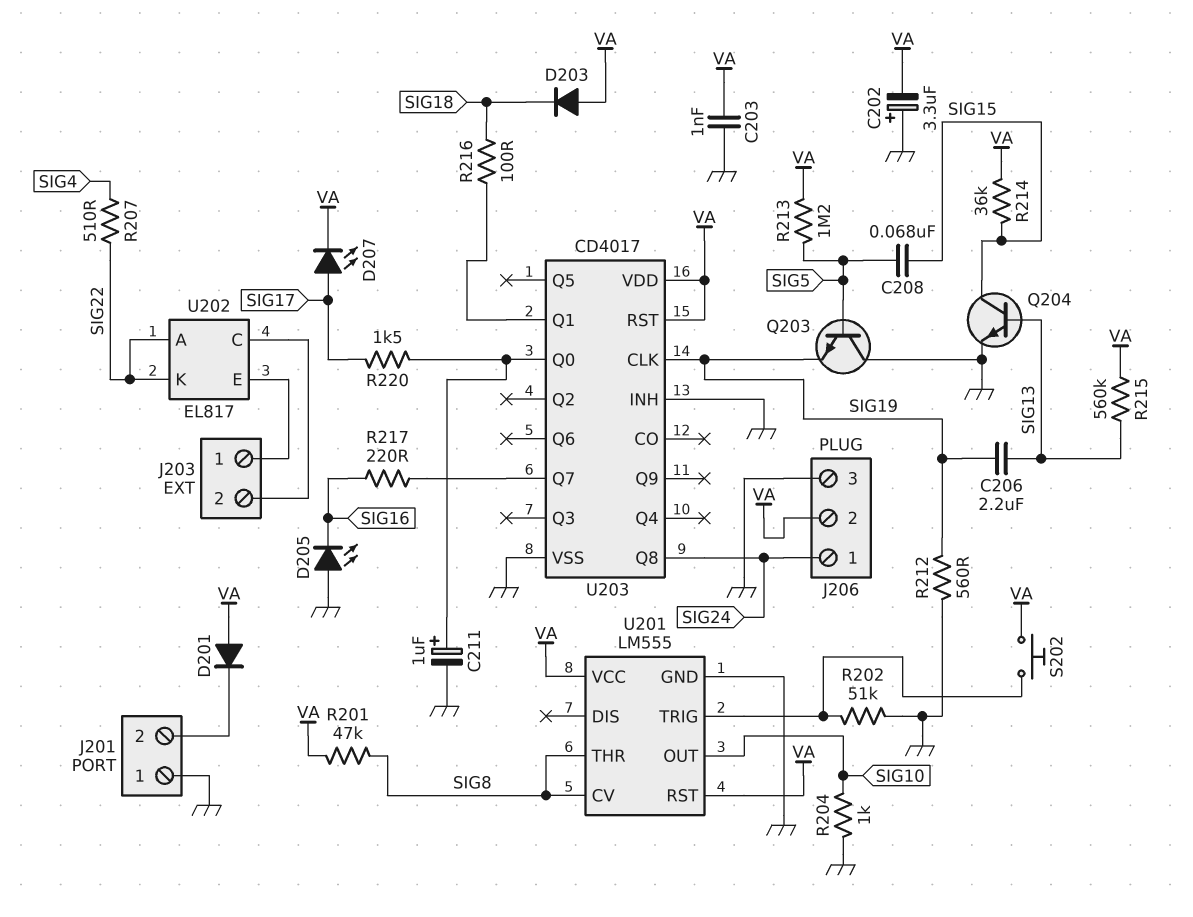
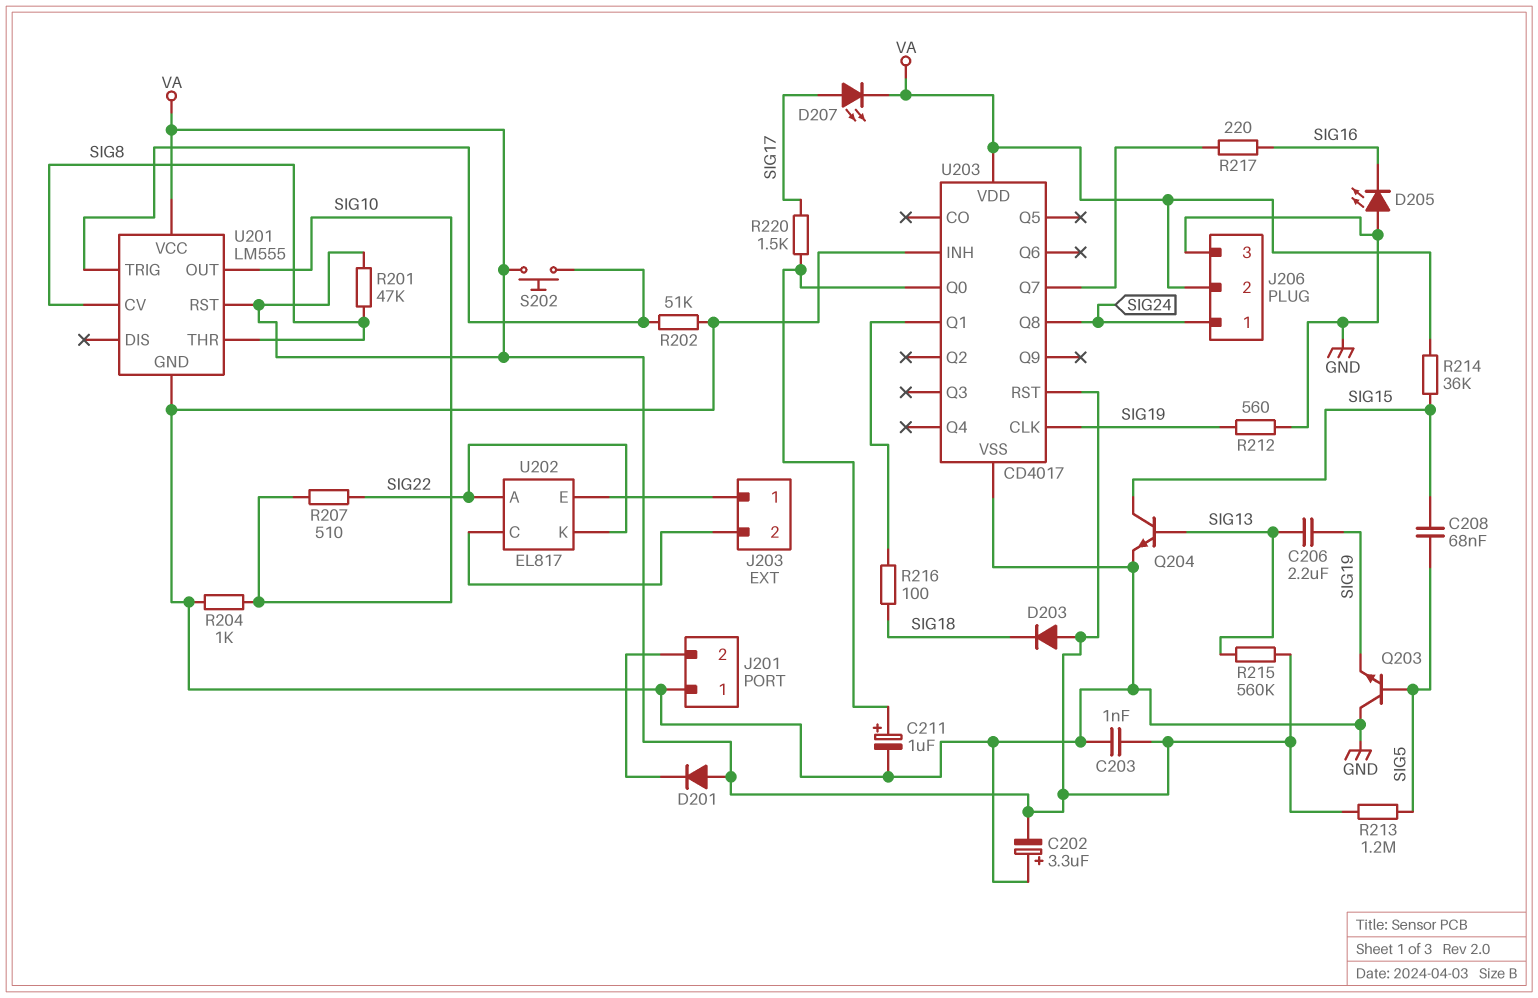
R207: 510 (SIG4, SIG22) -> 510 (SIG10, SIG22)

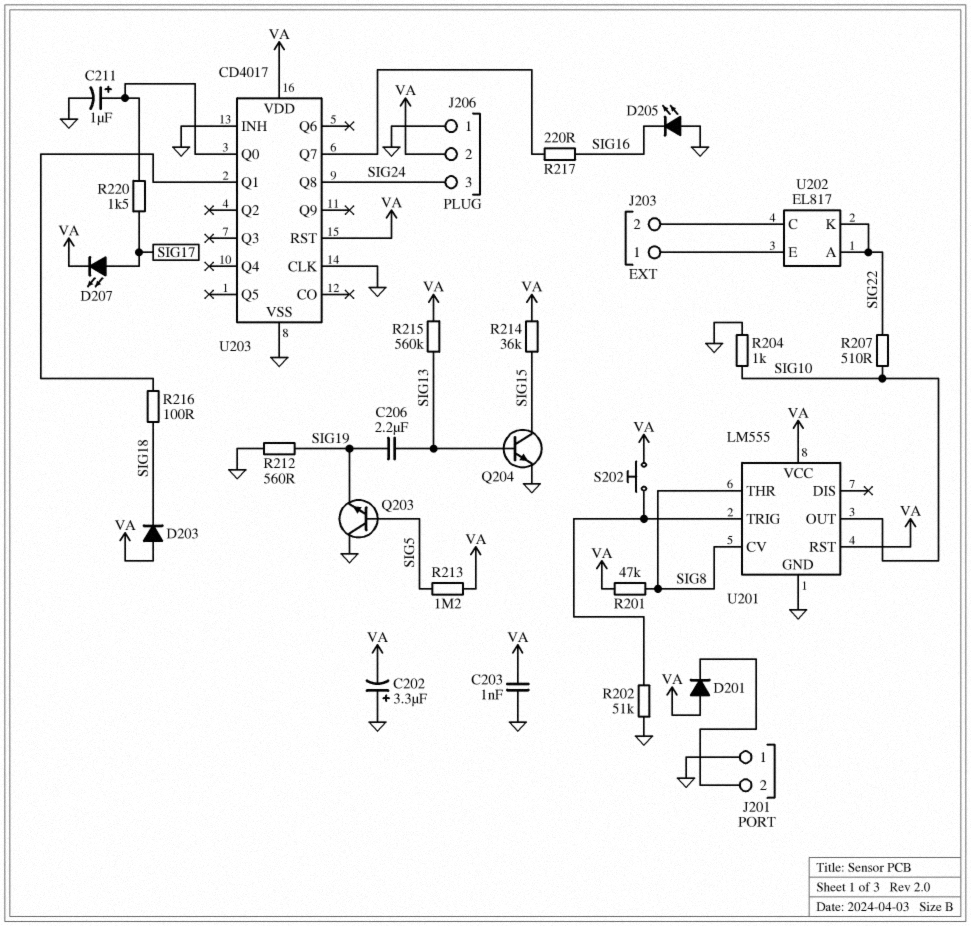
C208: 68nF (SIG5, SIG15) -> none
J206 pin 1: SIG24 -> GND
J206 pin 3: GND -> SIG24
U203 pin CLK: SIG19 -> GND

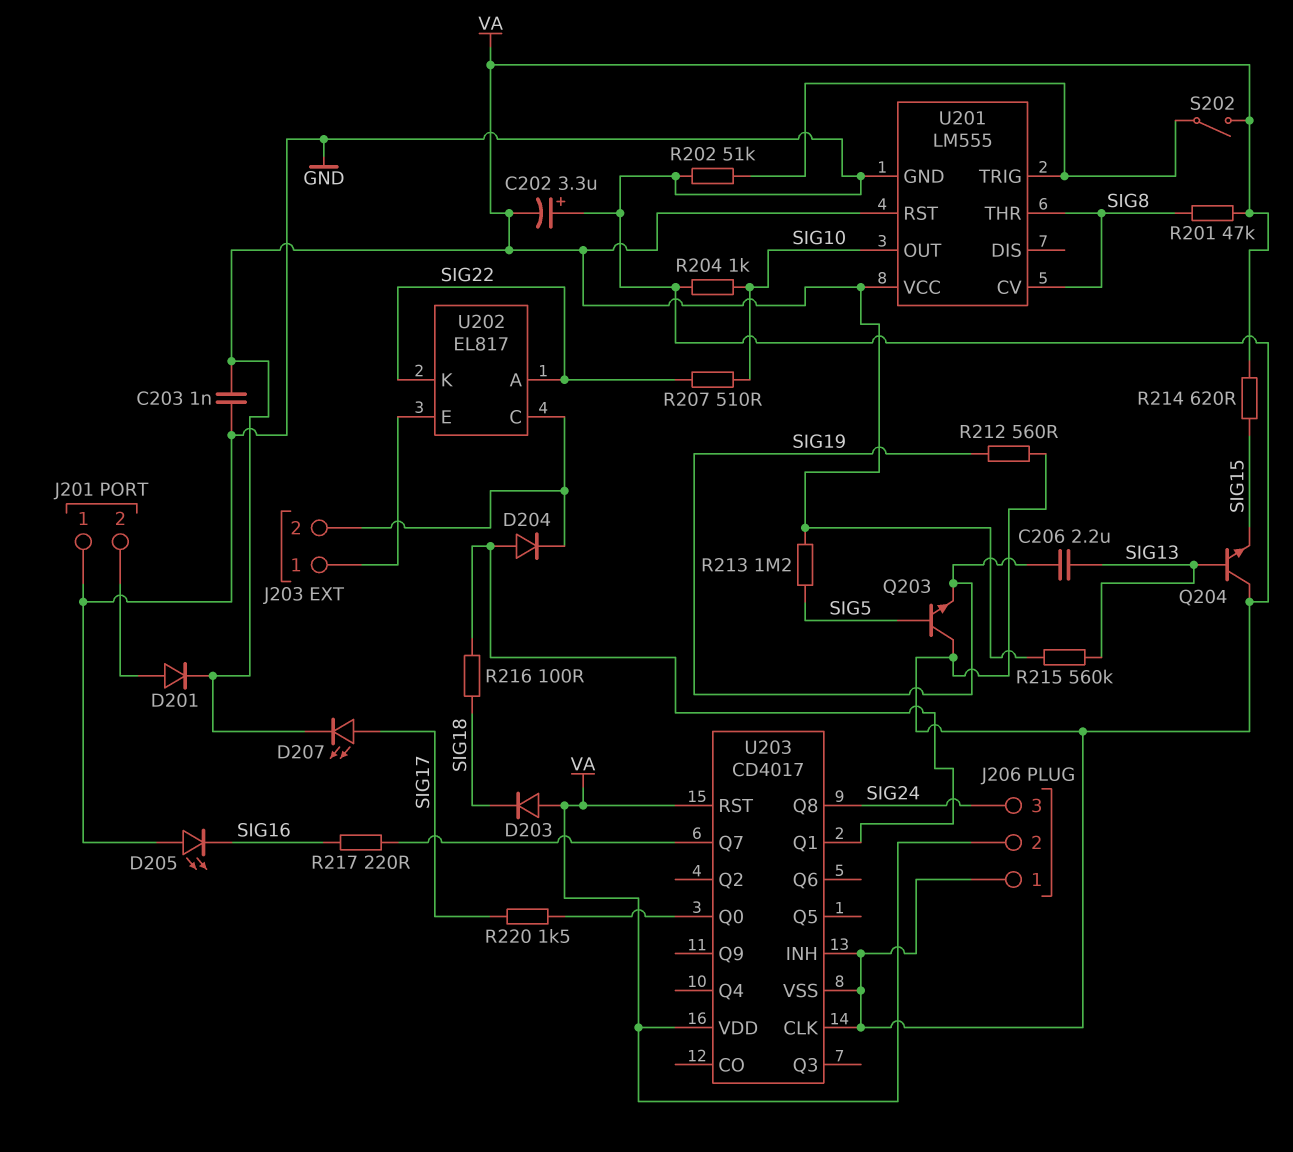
C211: 1uF (plus U203/Q0, minus GND) -> none
D201: diode (A VA, K J201/2) -> diode (A J201/2, K VA)
D204: none -> diode (A U203/Q1, K J203/2)
Q204: NPN (B SIG13, C SIG15, E GND) -> NPN (B SIG13, C GND, E SIG15)
R214: 36k (SIG15, VA) -> 620 (SIG15, VA)
S202: button (U201/TRIG, VA) -> switch (U201/TRIG, VA)

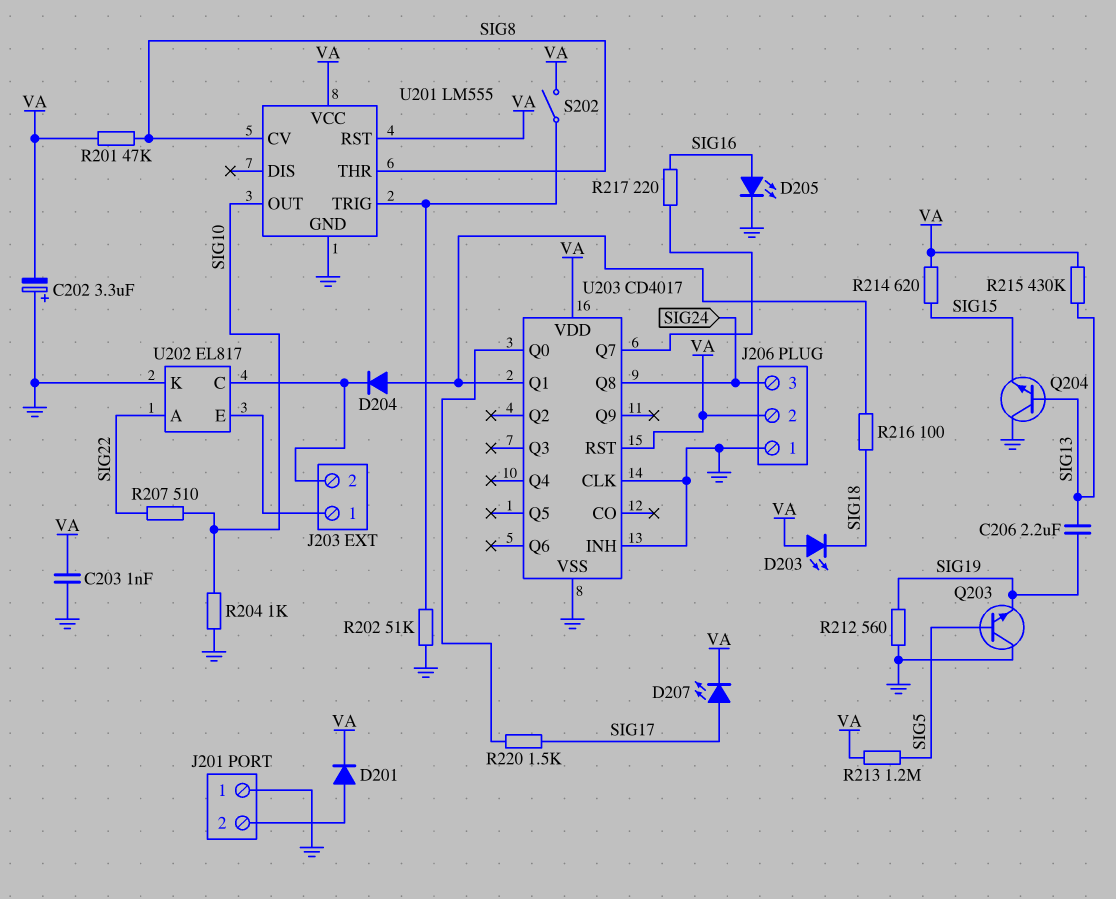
D203: diode (A VA, K SIG18) -> LED (A VA, K SIG18)
D205: LED (A GND, K SIG16) -> LED (A SIG16, K GND)
R215: 560k (SIG13, VA) -> 430k (SIG13, VA)
U202 pin K: SIG22 -> GND

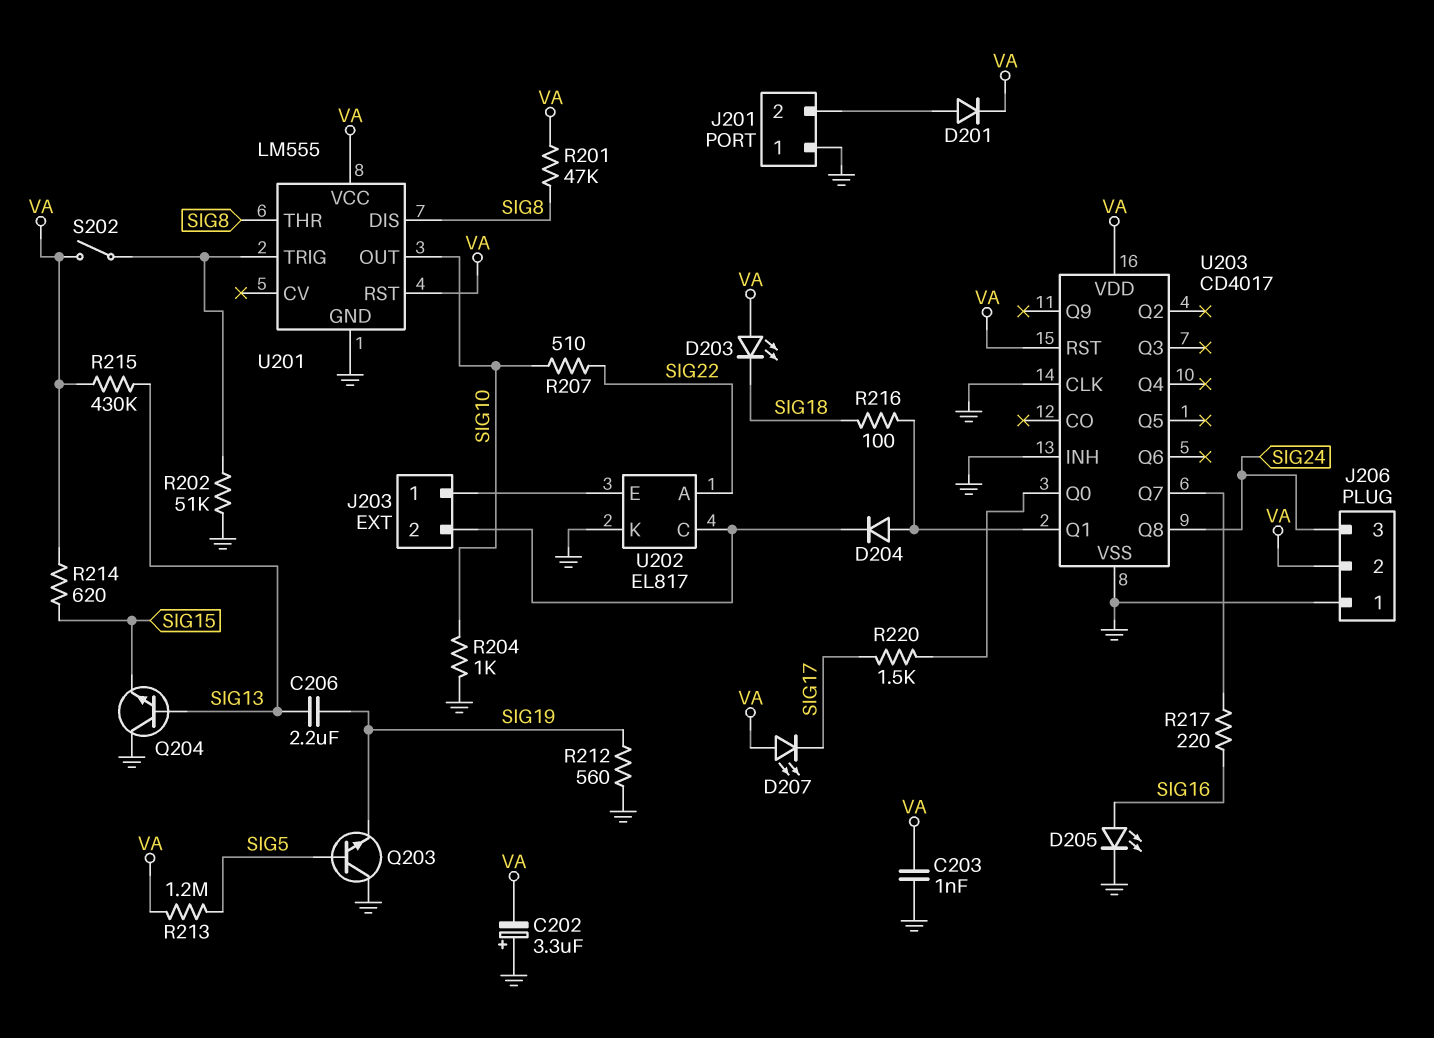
D207: LED (A SIG17, K VA) -> LED (A VA, K SIG17)
U201 pin CV: SIG8 -> none
U201 pin DIS: none -> SIG8

